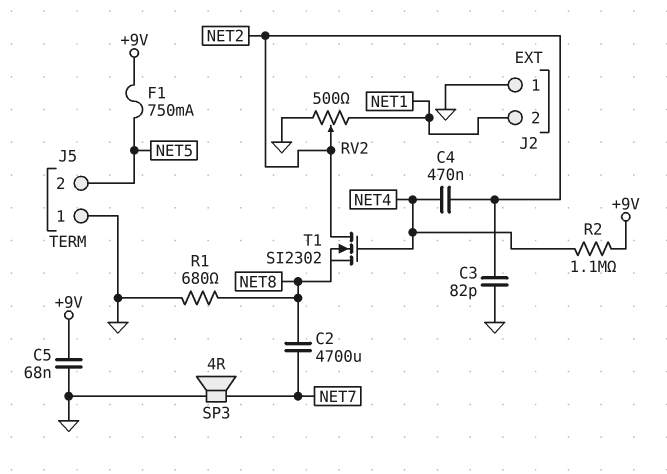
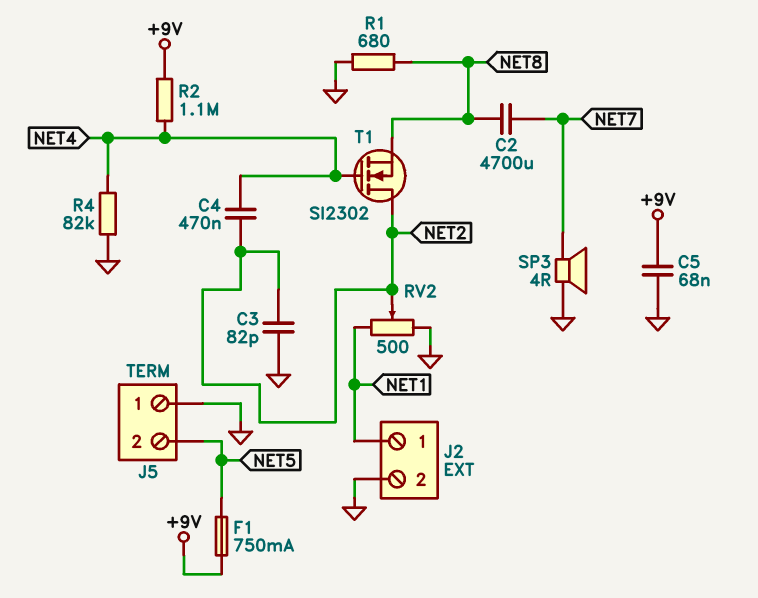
J2 pin 1: GND -> NET1
J2 pin 2: NET1 -> GND
R4: none -> 82k (GND, NET4)

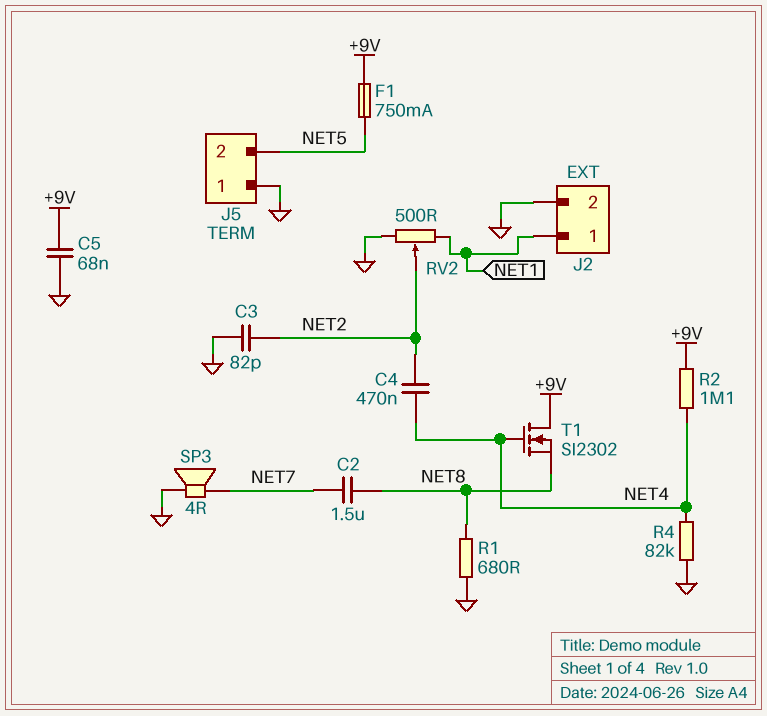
C2: 4700uF (NET7, NET8) -> 1.5uF (NET7, NET8)
T1: NMOS SI2302 (G NET4, D NET2, S NET8) -> NMOS SI2302 (G NET4, D +9V, S NET8)

